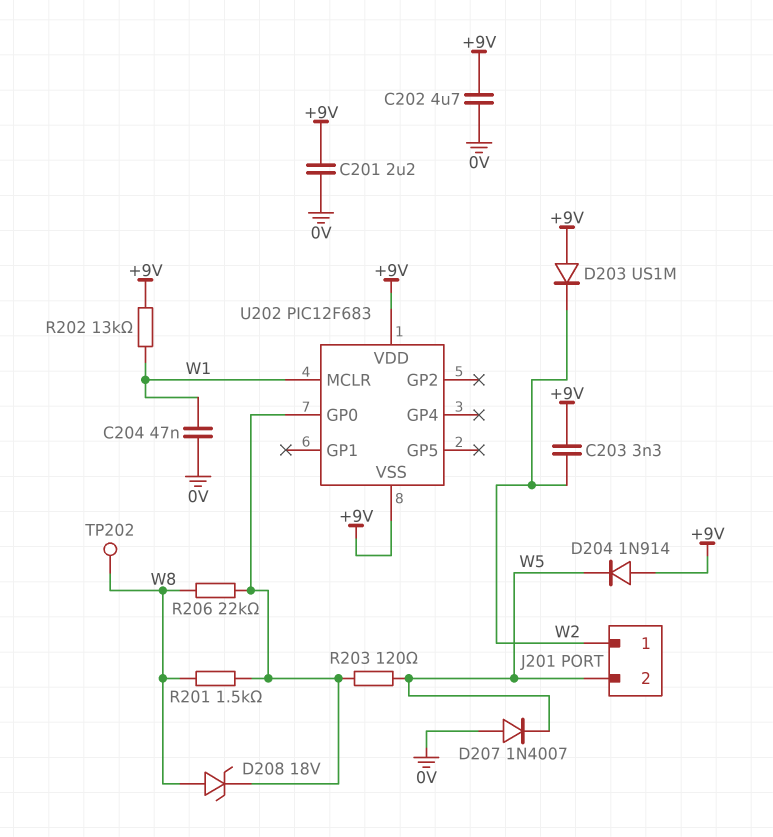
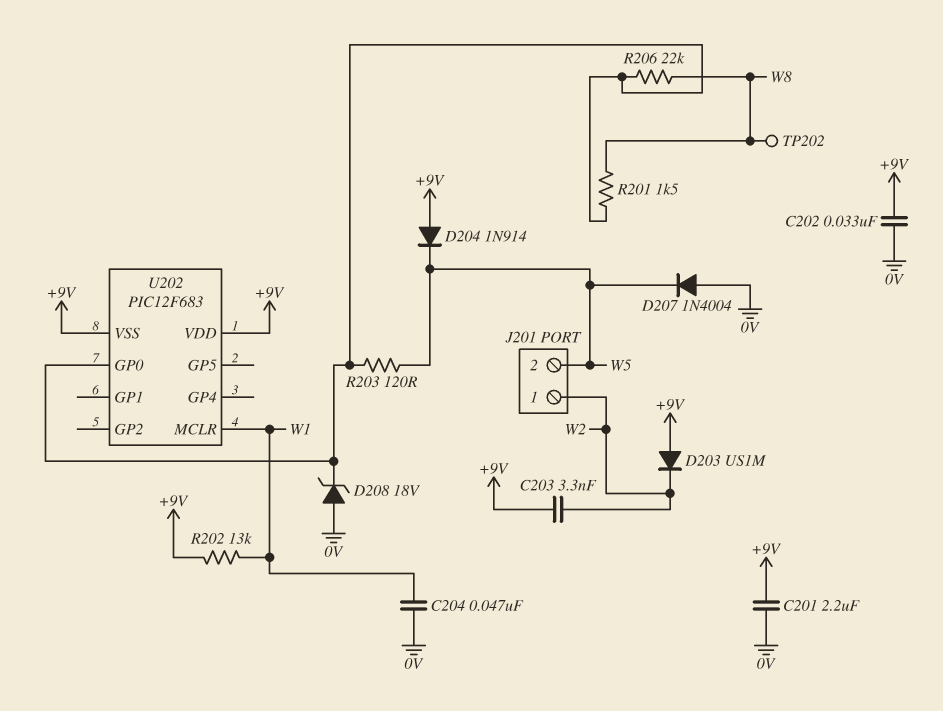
C202: 4.7uF (+9V, 0V) -> 33nF (+9V, 0V)
D207: diode 1N4007 (A 0V, K W5) -> diode 1N4004 (A 0V, K W5)
D208: zener 18V (A W8, K U202/GP0) -> zener 18V (A 0V, K U202/GP0)

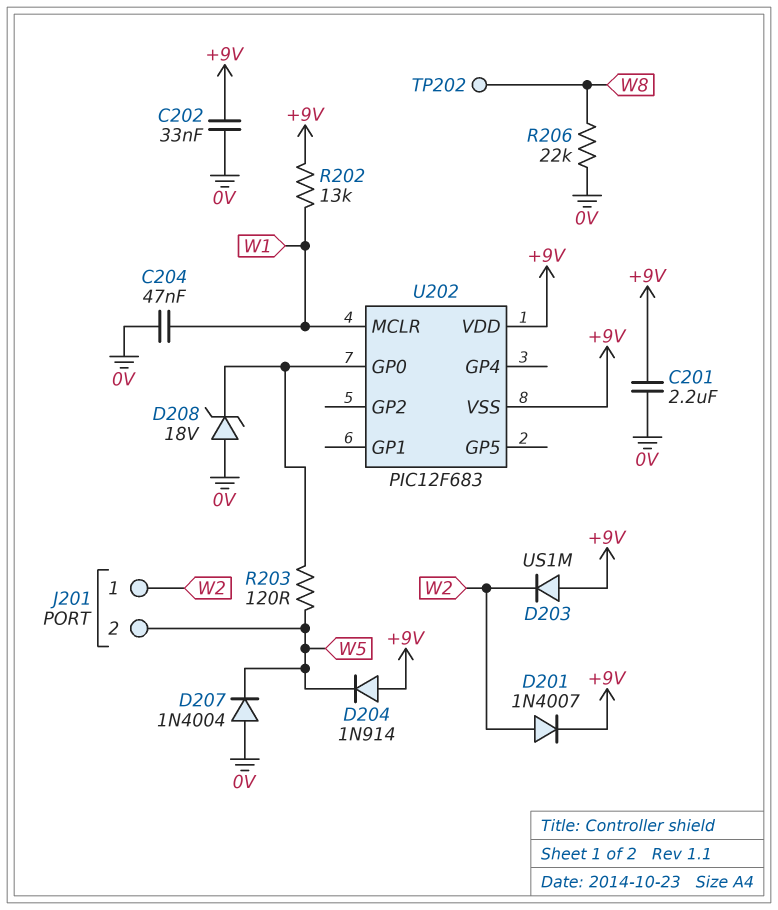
C203: 3.3nF (+9V, W2) -> none
D201: none -> diode 1N4007 (A W2, K +9V)
R201: 1.5k (U202/GP0, W8) -> none
R206: 22k (U202/GP0, W8) -> 22k (0V, W8)

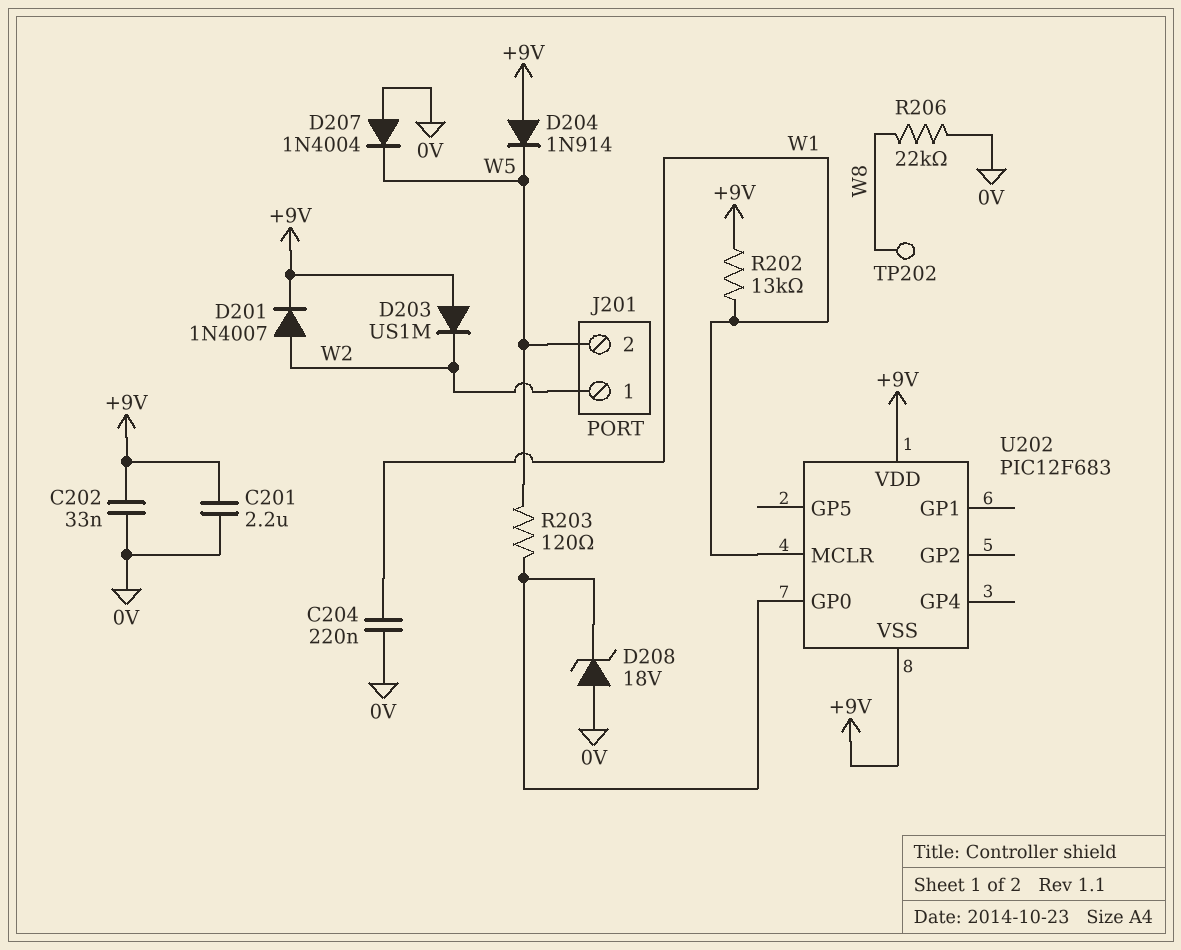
C204: 47nF (0V, W1) -> 220nF (0V, W1)

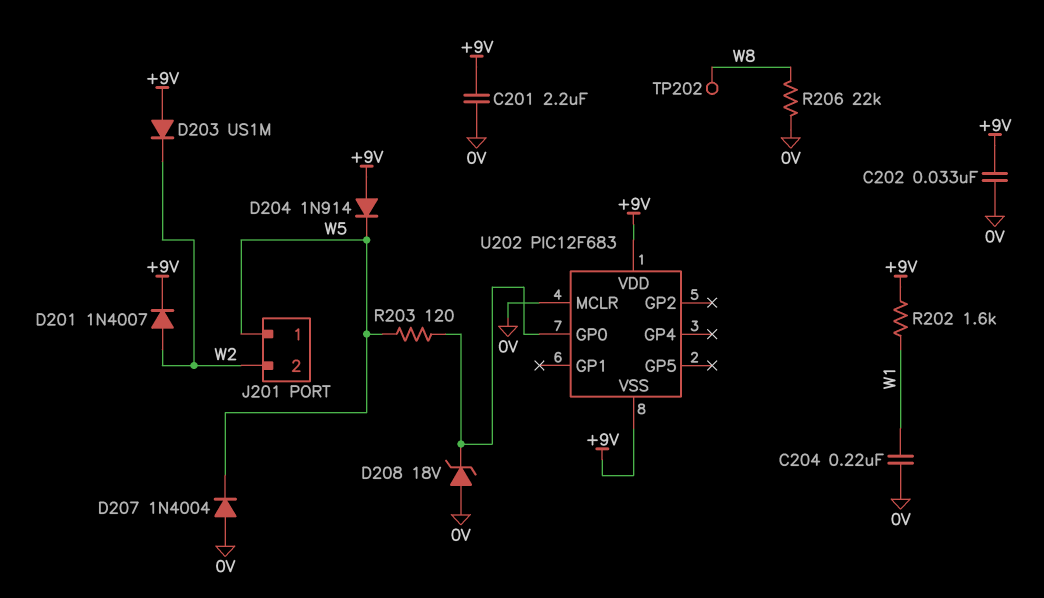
J201 pin 1: W2 -> W5
J201 pin 2: W5 -> W2
R202: 13k (+9V, W1) -> 1.6k (+9V, W1)
U202 pin MCLR: W1 -> 0V

